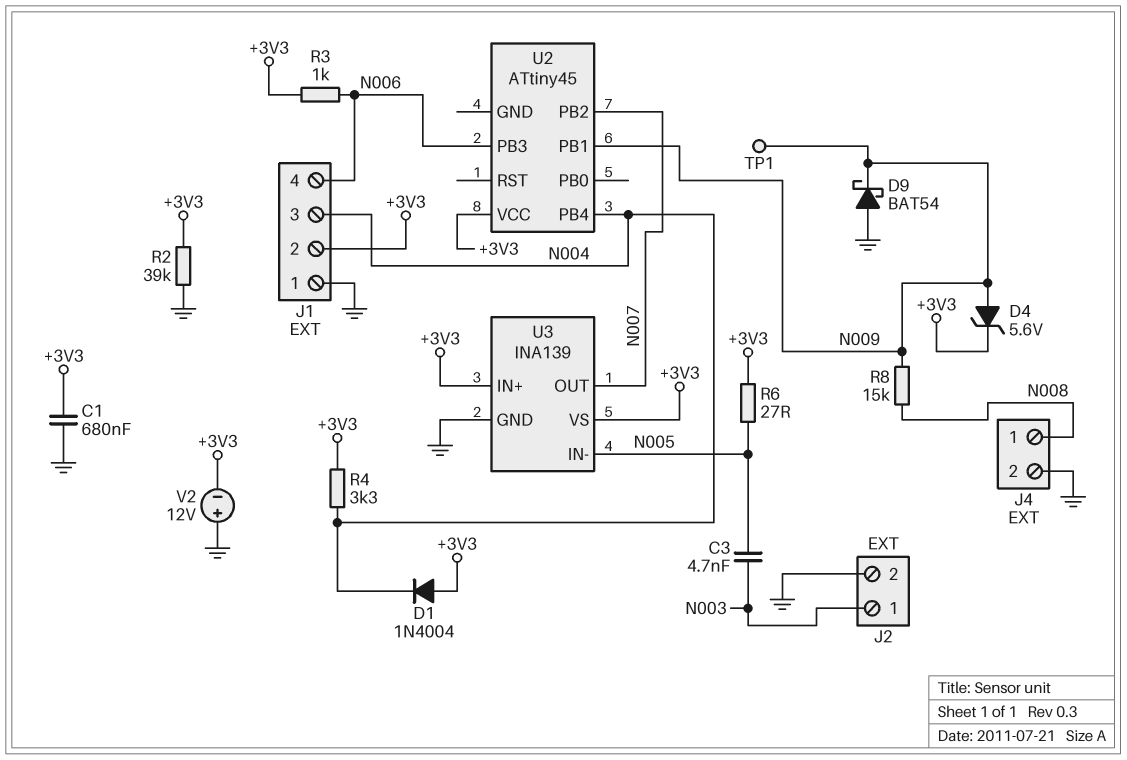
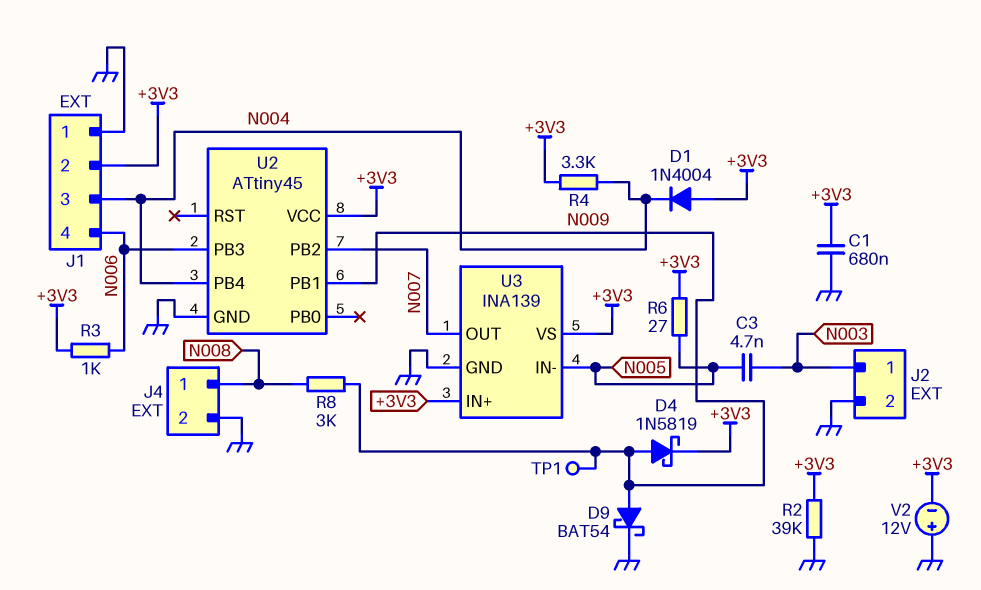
D4: zener 5.6V (A N009, K +3V3) -> schottky 1N5819 (A N009, K +3V3)
D9: schottky BAT54 (A GND, K N009) -> schottky BAT54 (A N009, K GND)
R8: 15k (N008, N009) -> 3k (N008, N009)
U2 pin GND: none -> GND

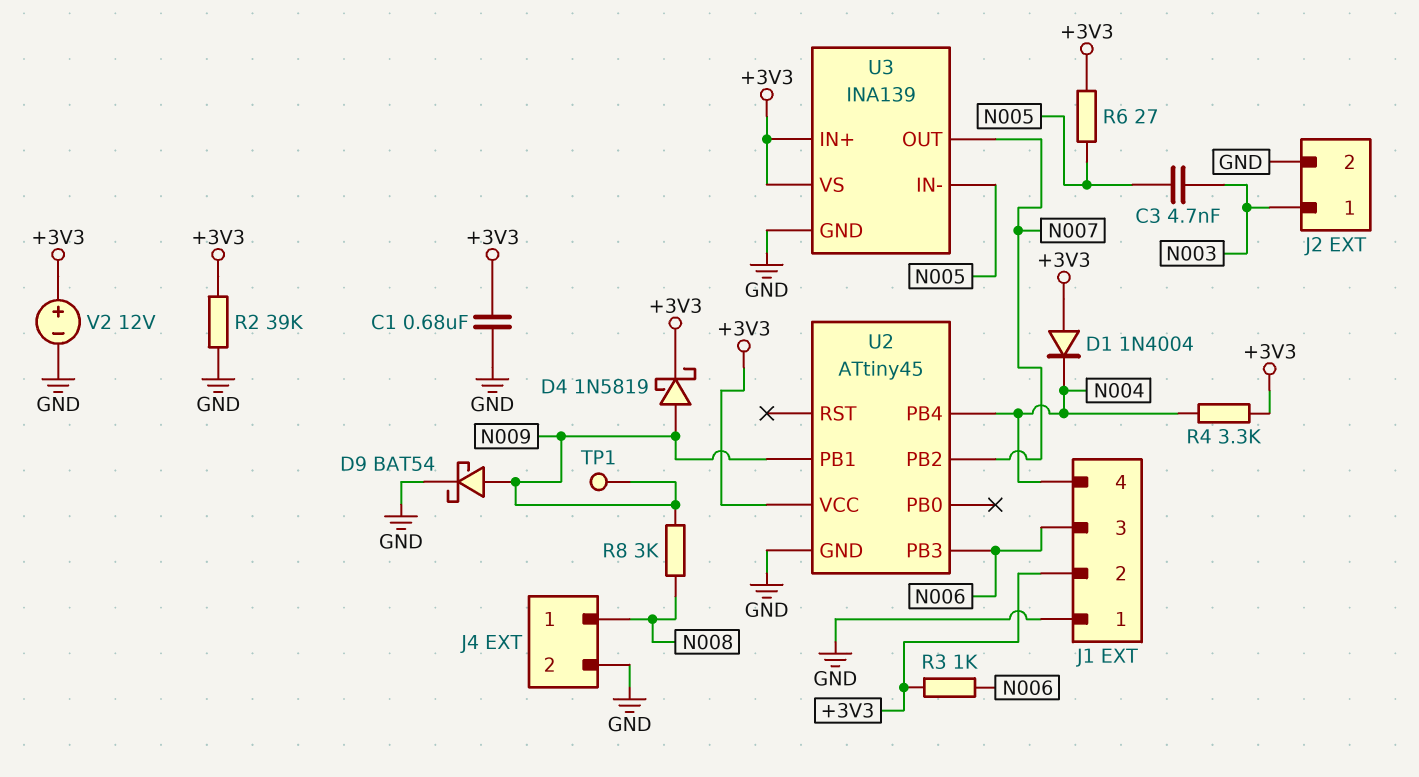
J1 pin 3: N004 -> N006
J1 pin 4: N006 -> N004
V2: 12V (plus GND, minus +3V3) -> 12V (plus +3V3, minus GND)

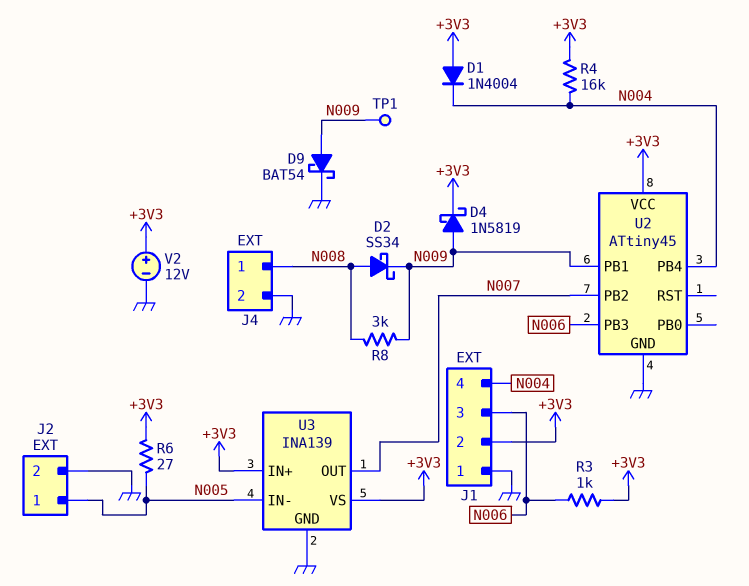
C1: 680nF (+3V3, GND) -> none
C3: 4.7nF (N003, N005) -> none
D2: none -> schottky SS34 (A N008, K N009)
J2 pin 1: N003 -> N005
R2: 39k (+3V3, GND) -> none
R4: 3.3k (+3V3, N004) -> 16k (+3V3, N004)

